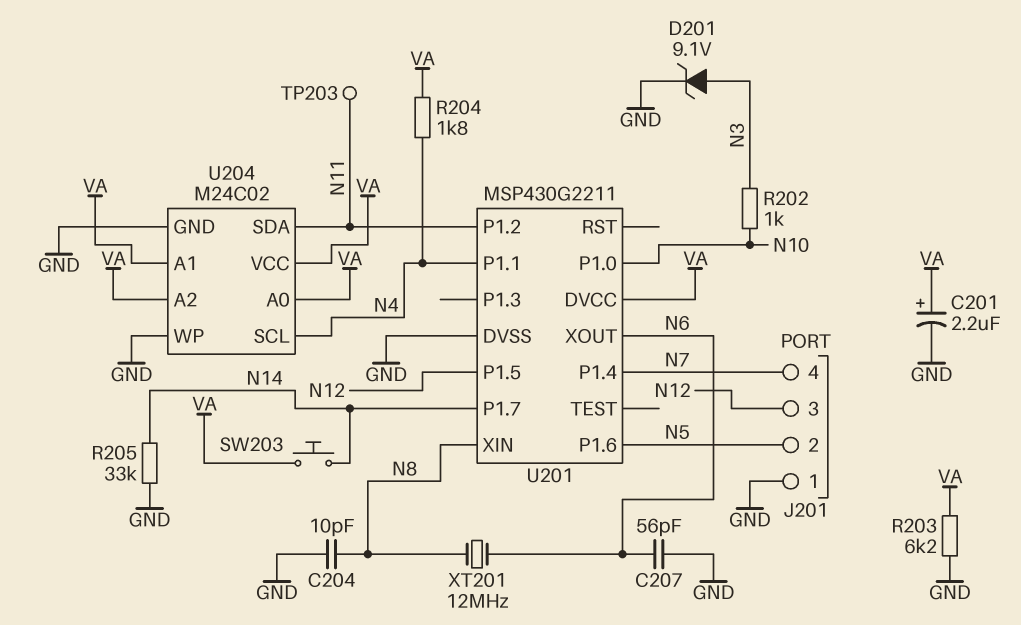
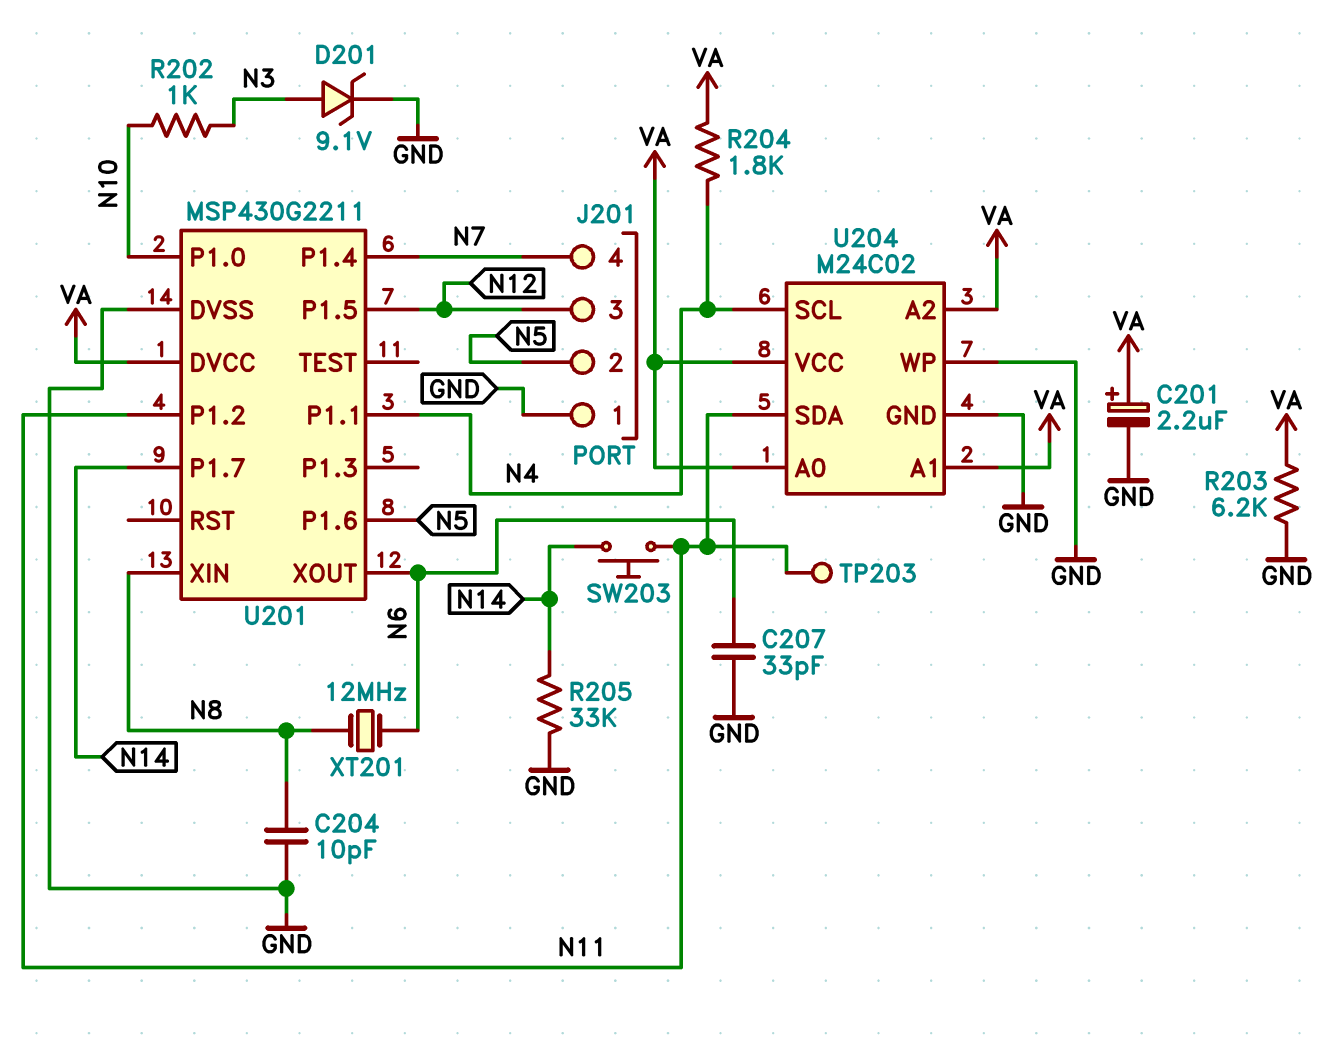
C207: 56pF (GND, N6) -> 33pF (GND, N6)
SW203: button (N14, VA) -> button (N11, N14)

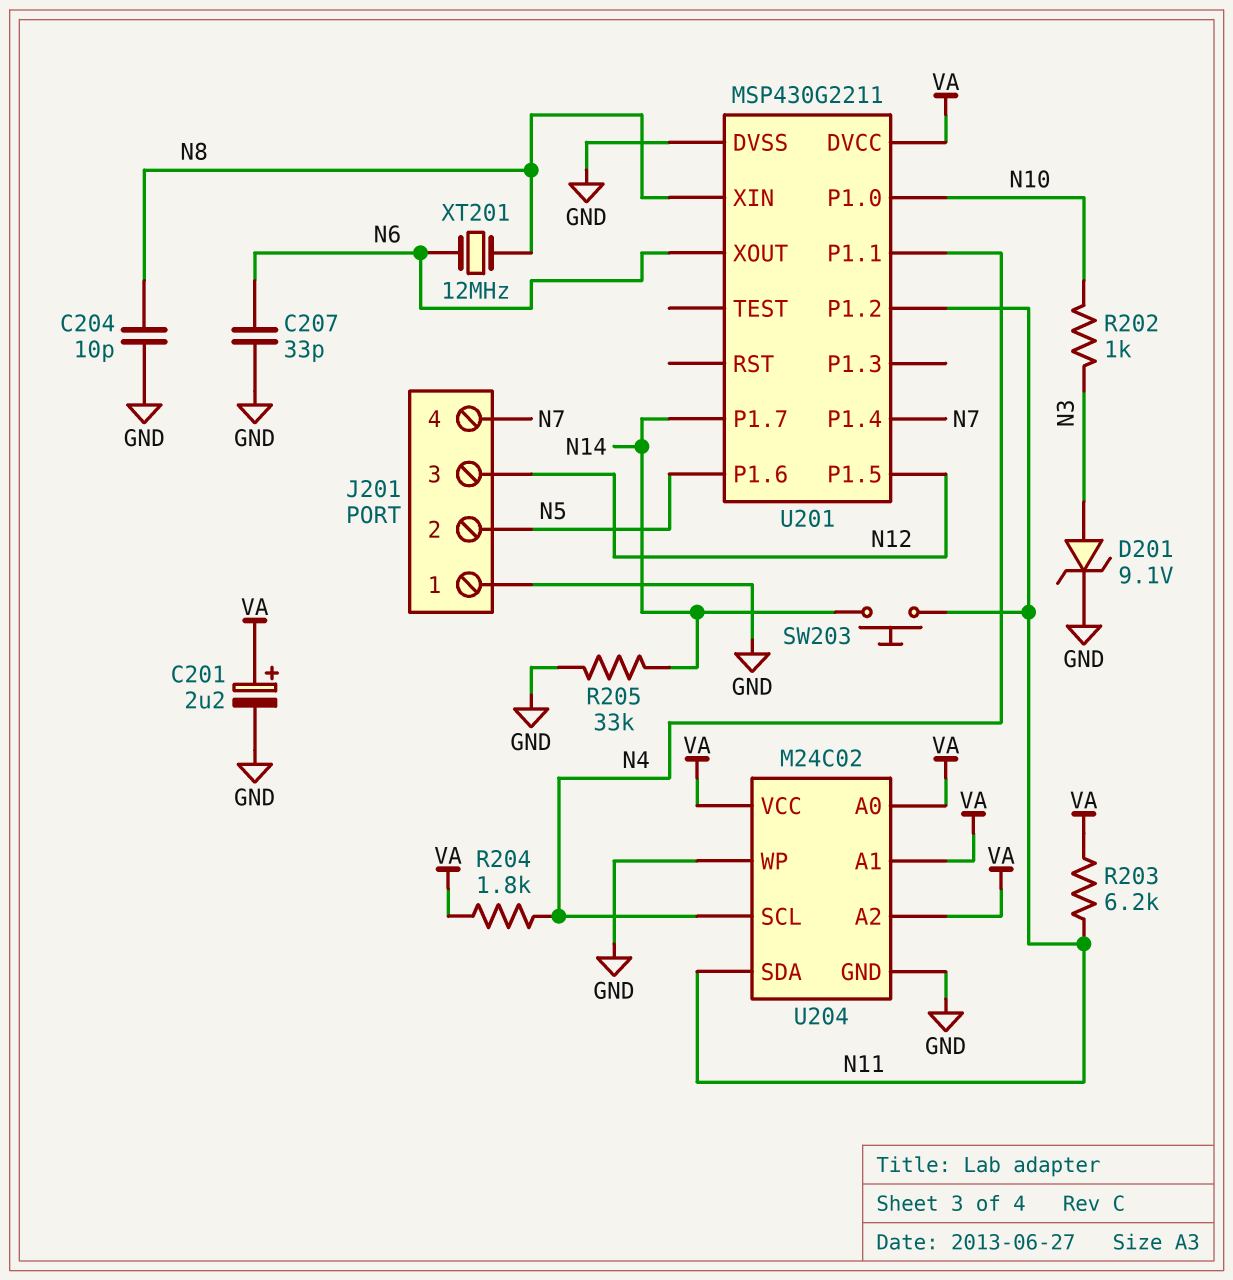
R203: 6.2k (GND, VA) -> 6.2k (N11, VA)
TP203: test point (N11) -> none

